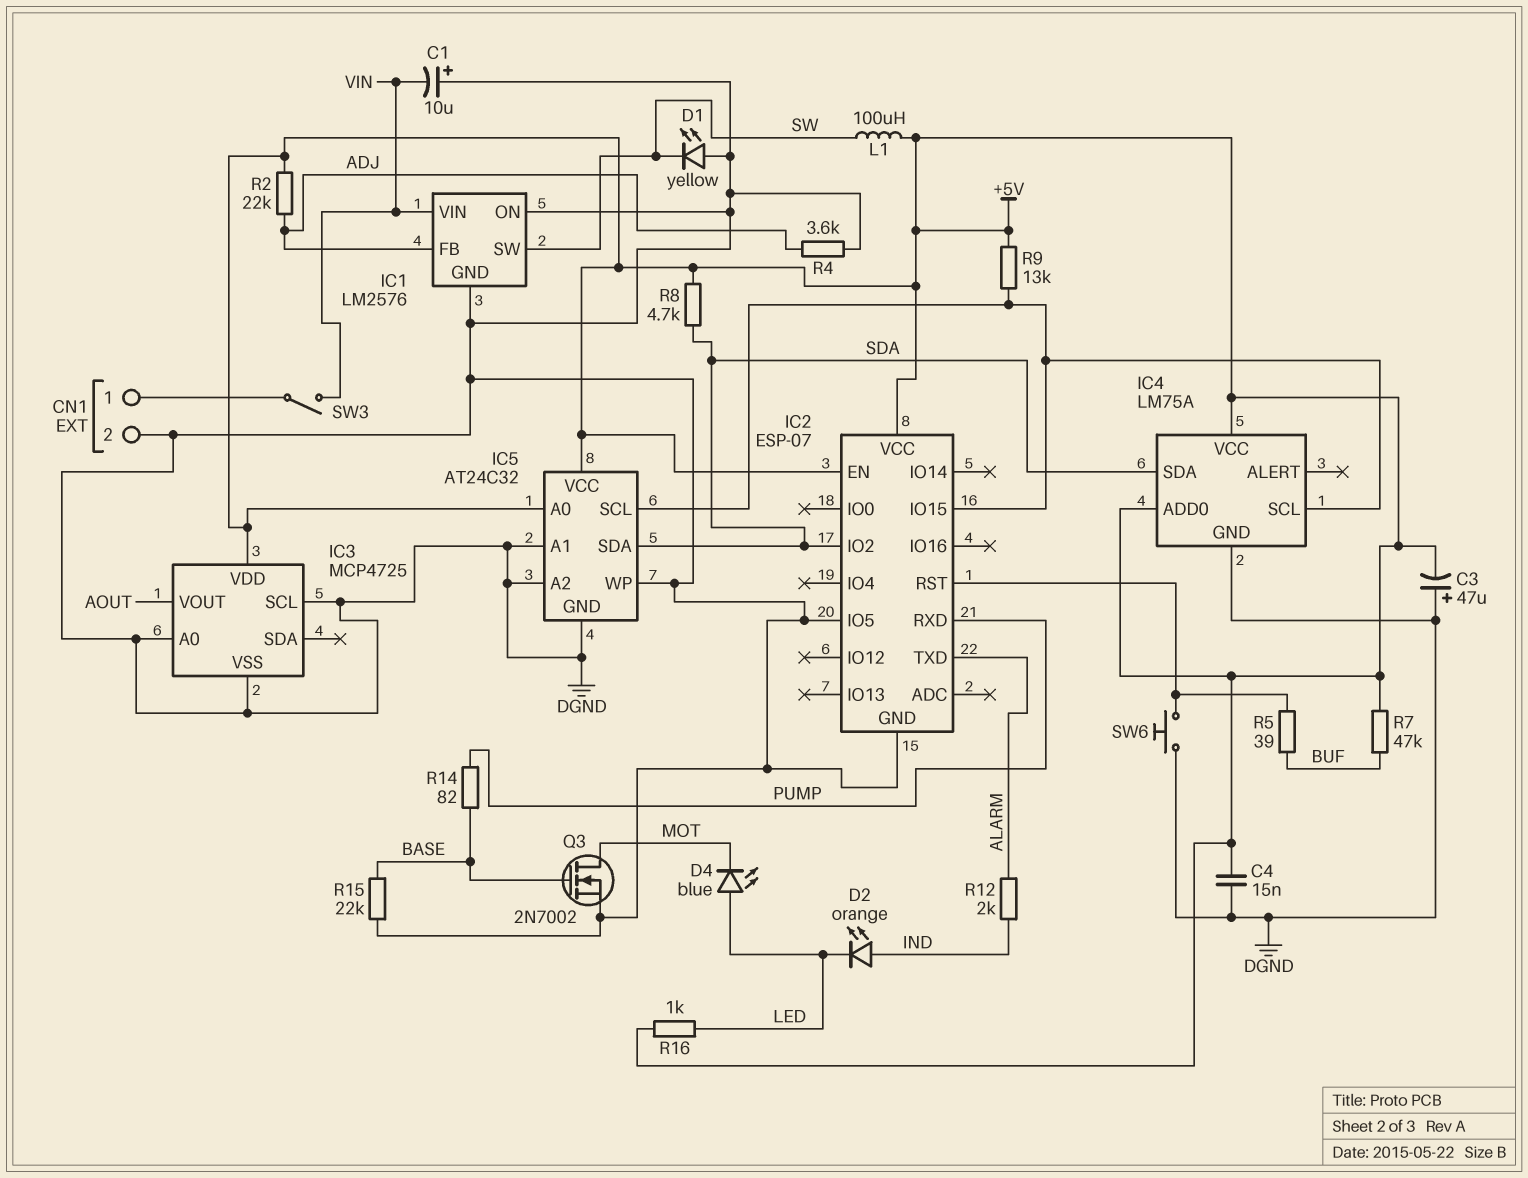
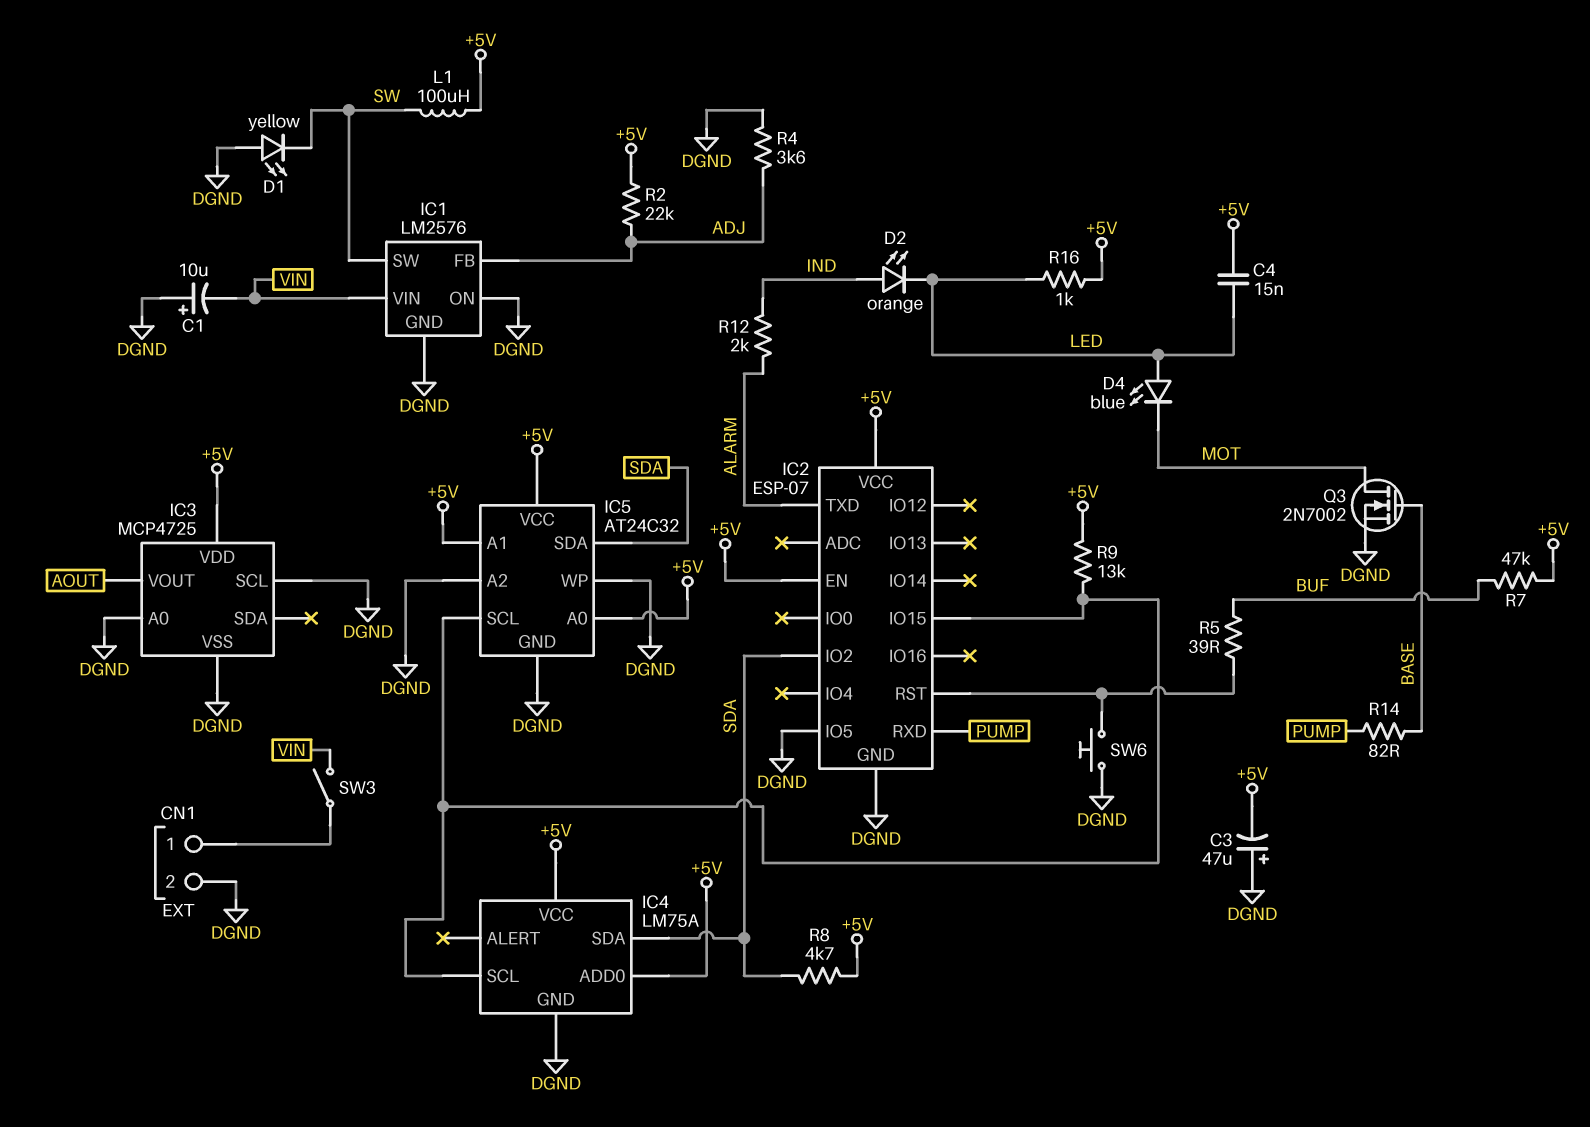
C4: 15nF (+5V, DGND) -> 15nF (+5V, LED)
IC5 pin A1: DGND -> +5V
R15: 22k (BASE, DGND) -> none

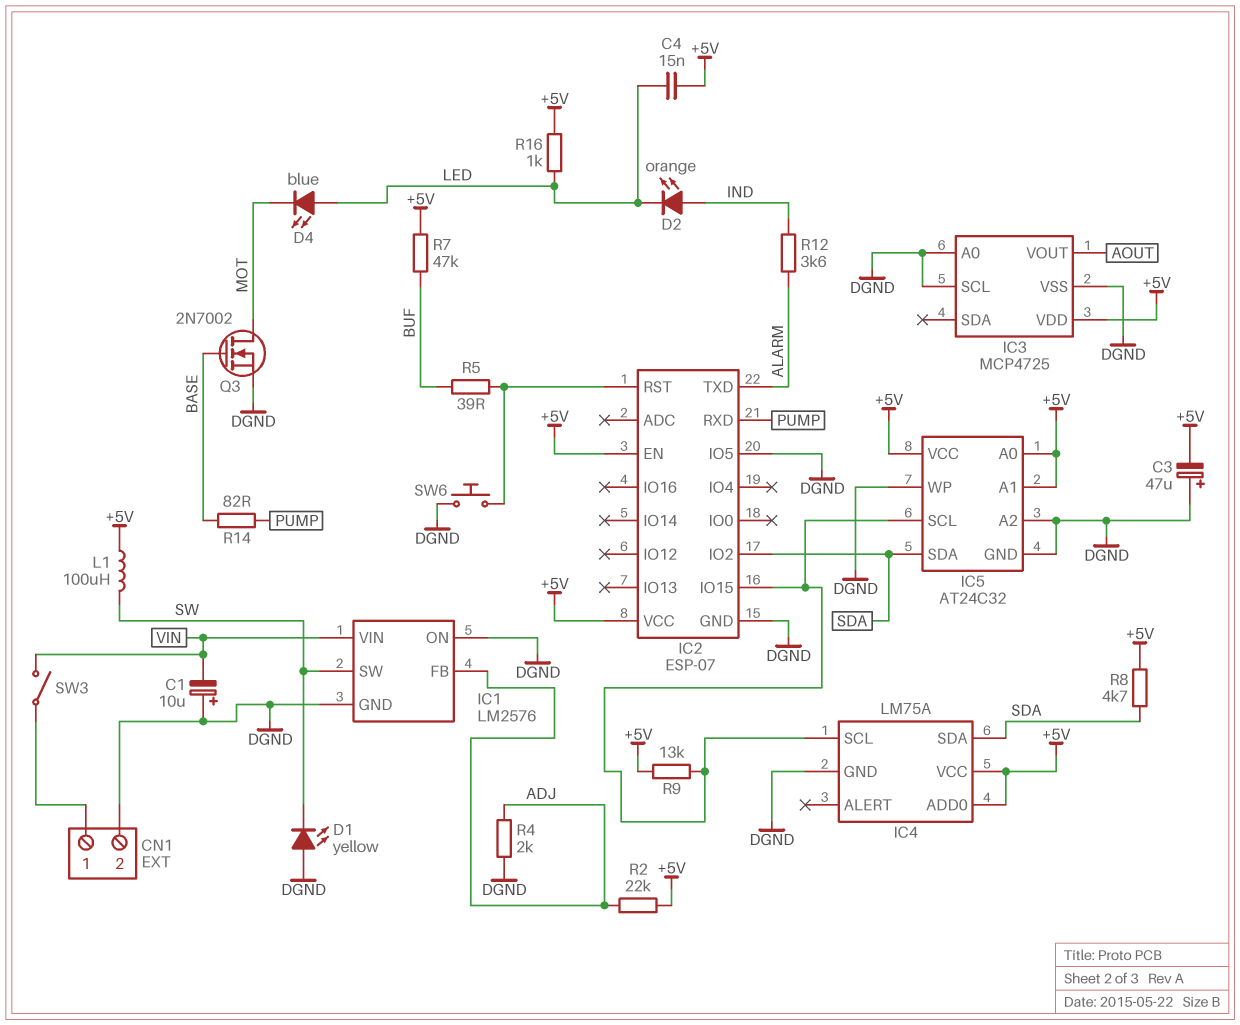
R4: 3.6k (ADJ, DGND) -> 2k (ADJ, DGND)
R12: 2k (ALARM, IND) -> 3.6k (ALARM, IND)

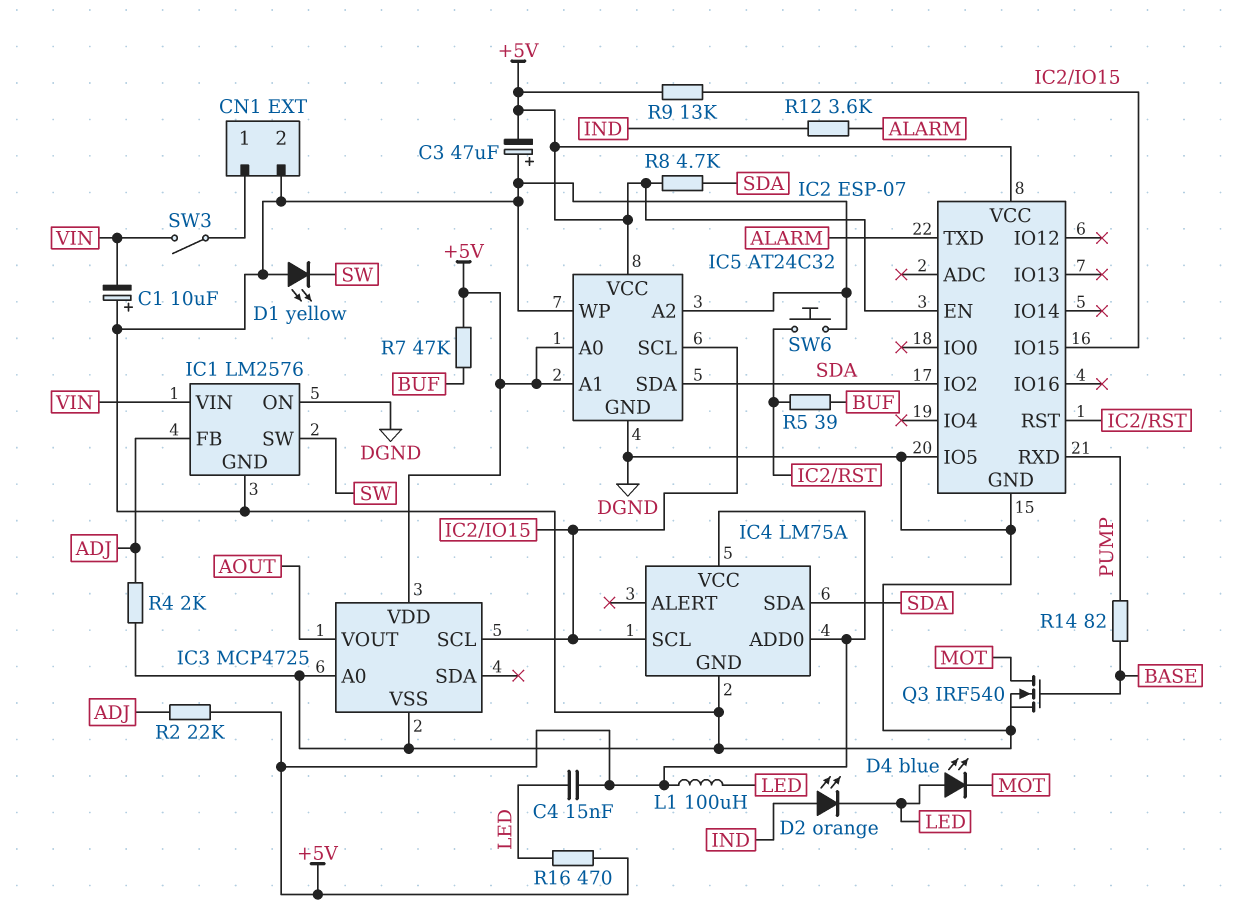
IC3 pin SCL: DGND -> IC2/IO15
L1: 100uH (+5V, SW) -> 100uH (+5V, LED)
Q3: NMOS 2N7002 (G BASE, D MOT, S DGND) -> NMOS IRF540 (G BASE, D MOT, S DGND)
R16: 1k (+5V, LED) -> 470 (+5V, LED)

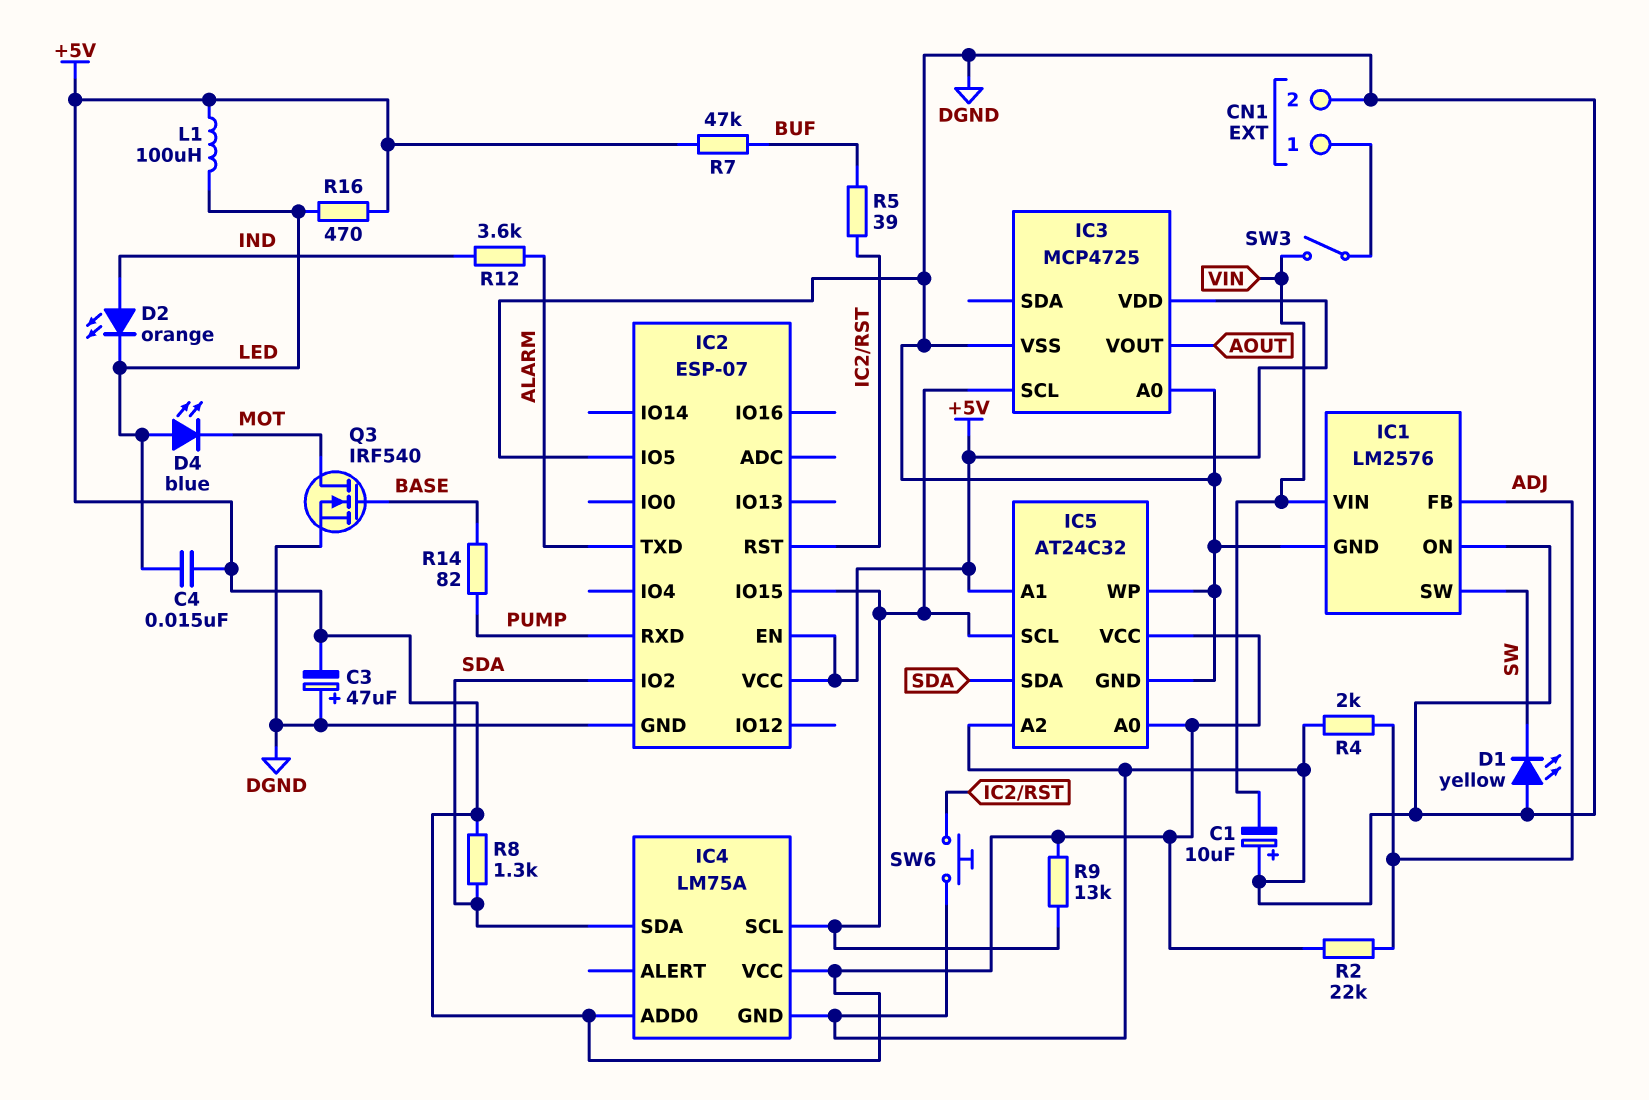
R8: 4.7k (+5V, SDA) -> 1.3k (+5V, SDA)

